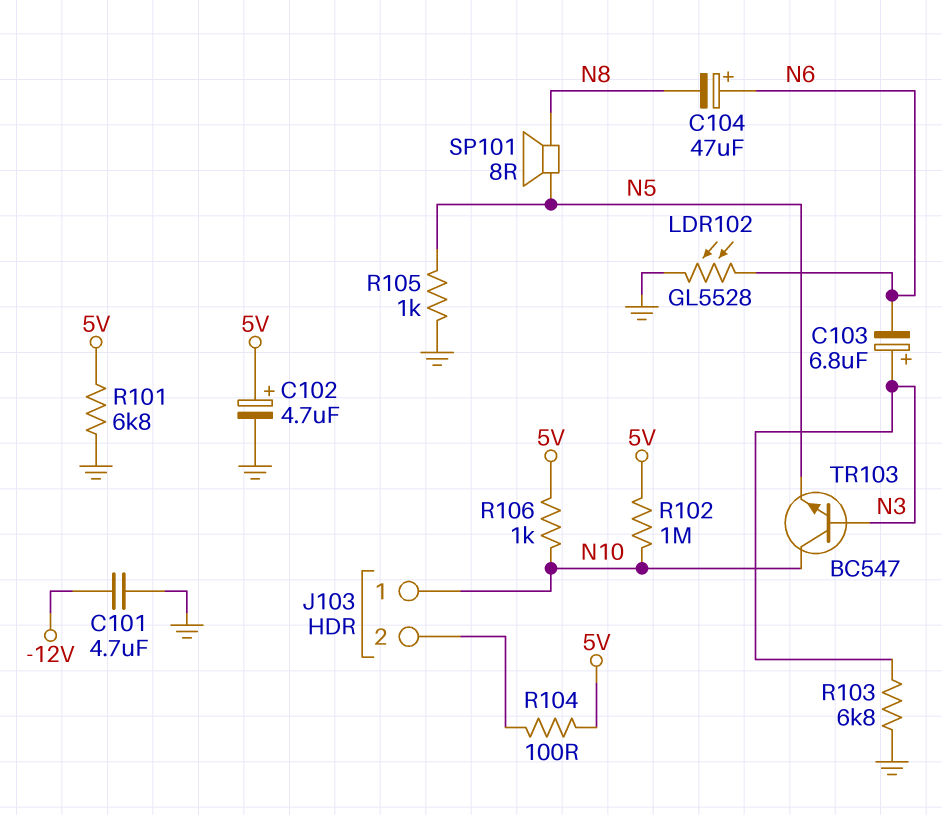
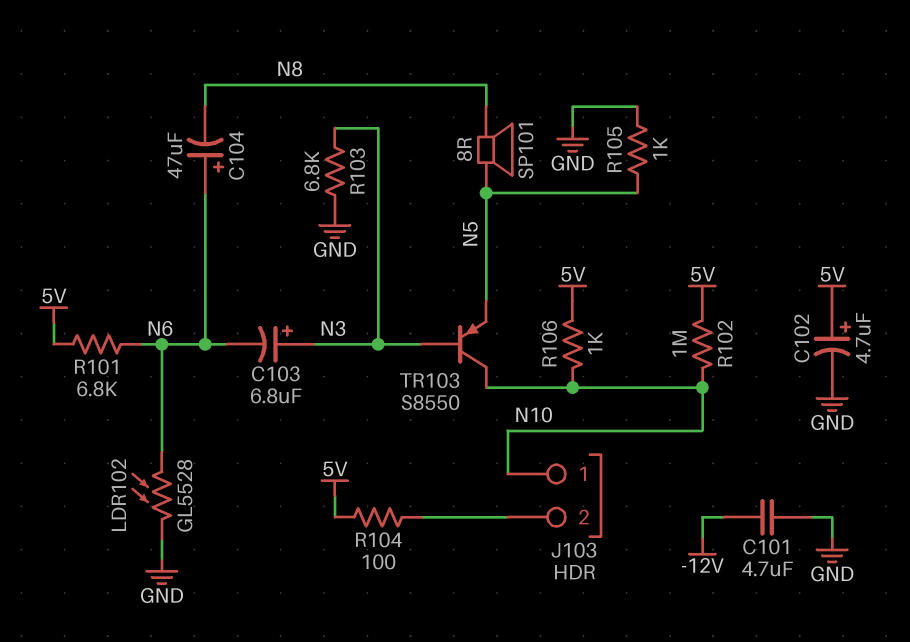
R101: 6.8k (5V, GND) -> 6.8k (5V, N6)
TR103: NPN BC547 (B N3, C N10, E N5) -> PNP S8550 (B N3, C N10, E N5)

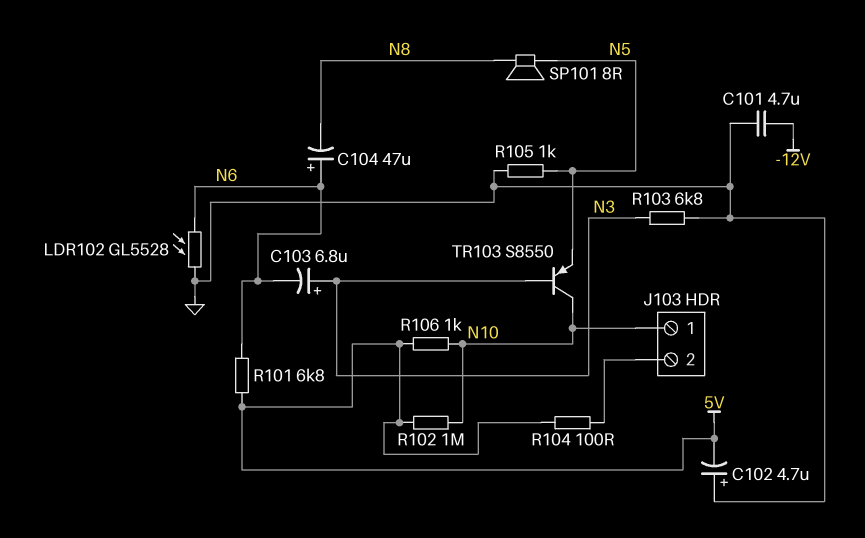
C102: 4.7uF (plus 5V, minus GND) -> 4.7uF (plus GND, minus 5V)

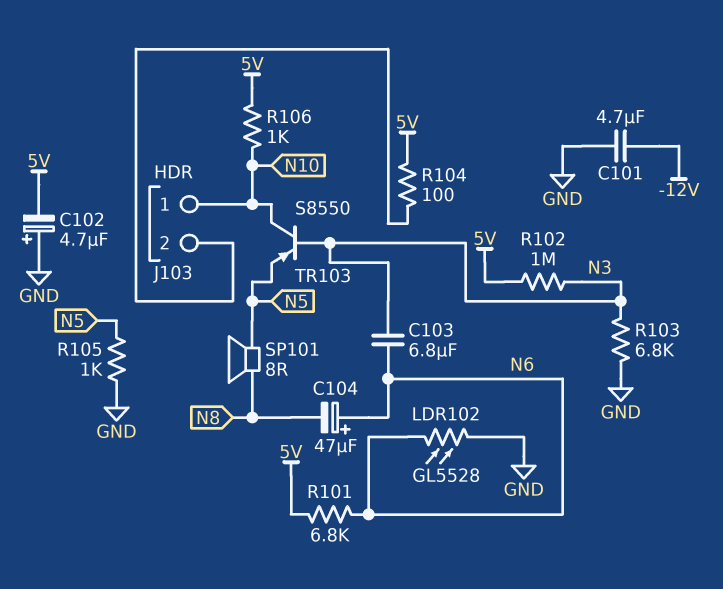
C103: 6.8uF (plus N3, minus N6) -> 6.8uF (N3, N6)
R102: 1M (5V, N10) -> 1M (5V, N3)

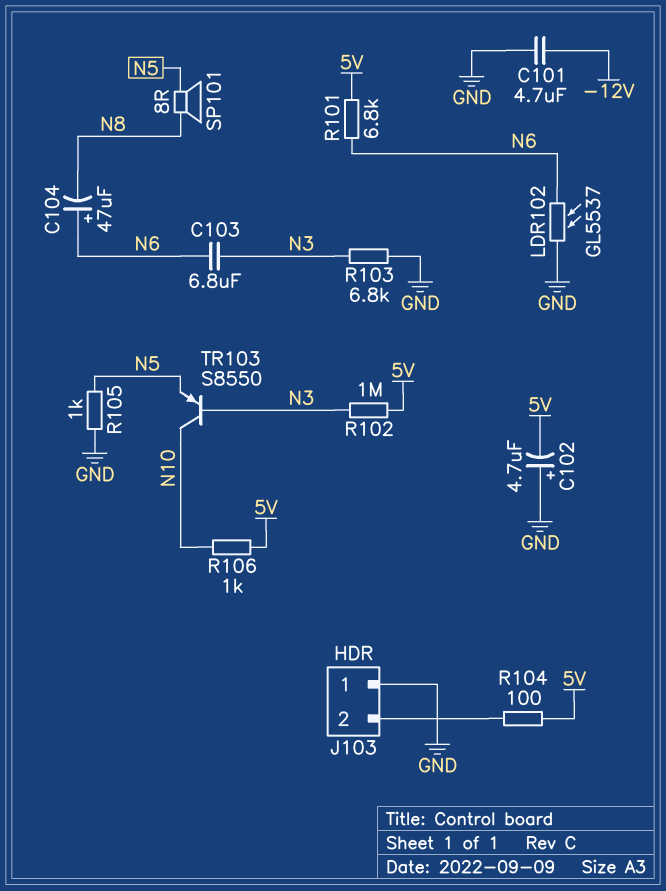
J103 pin 1: N10 -> GND
LDR102: GL5528 (GND, N6) -> GL5537 (GND, N6)

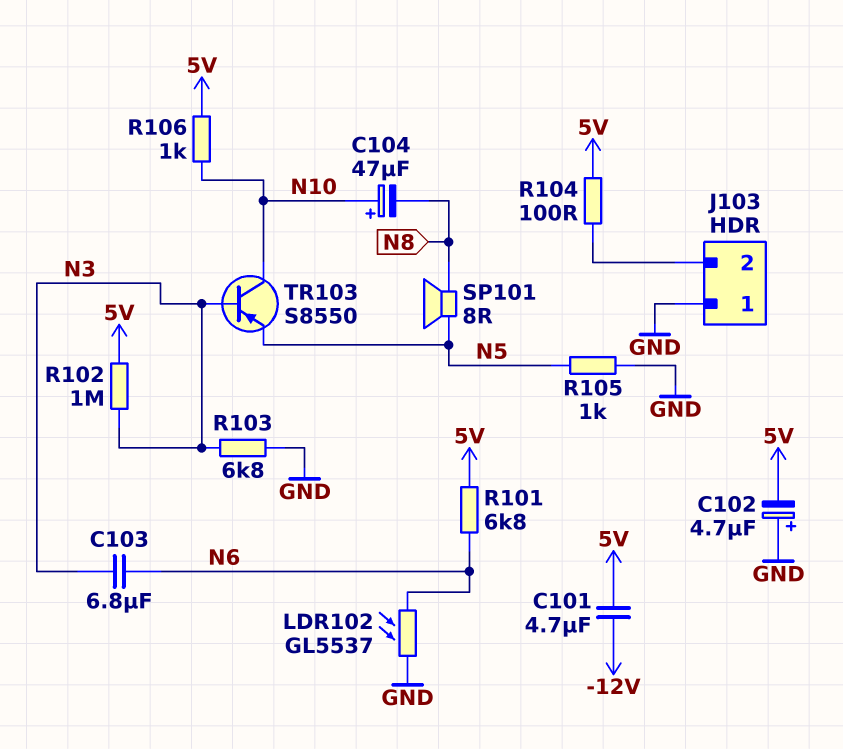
C101: 4.7uF (-12V, GND) -> 4.7uF (-12V, 5V)
C104: 47uF (plus N6, minus N8) -> 47uF (plus N10, minus N8)

